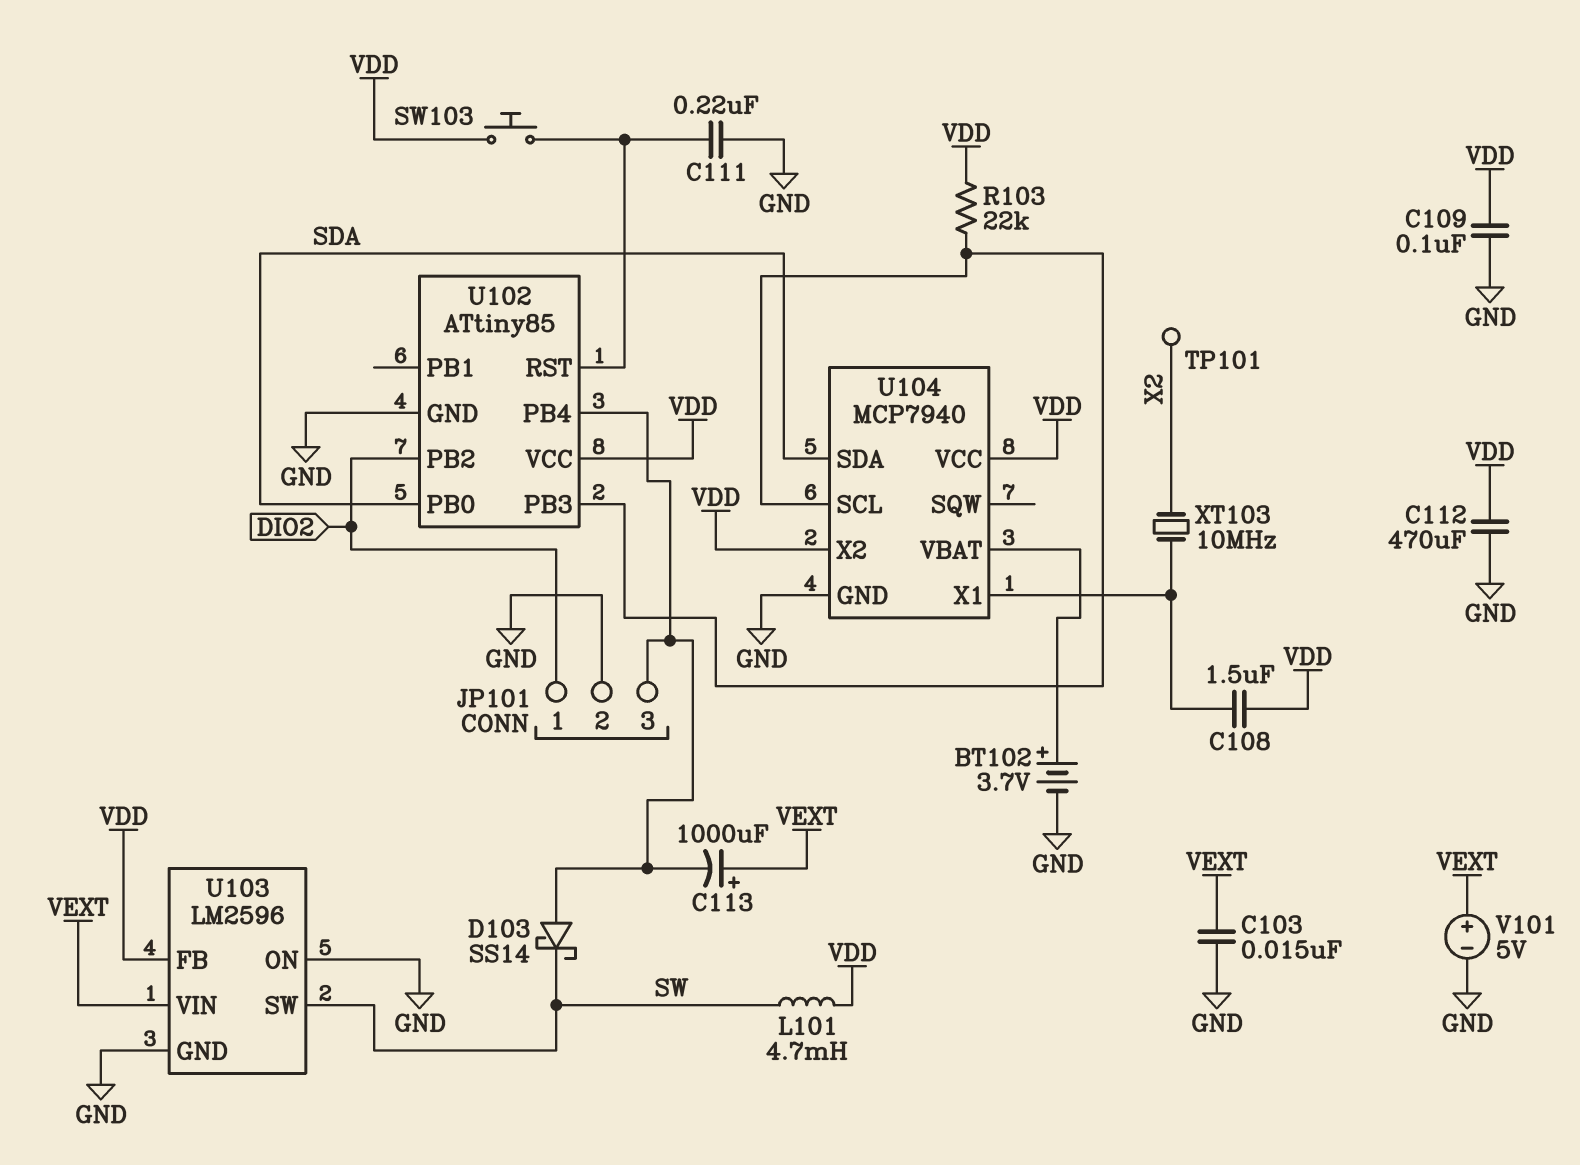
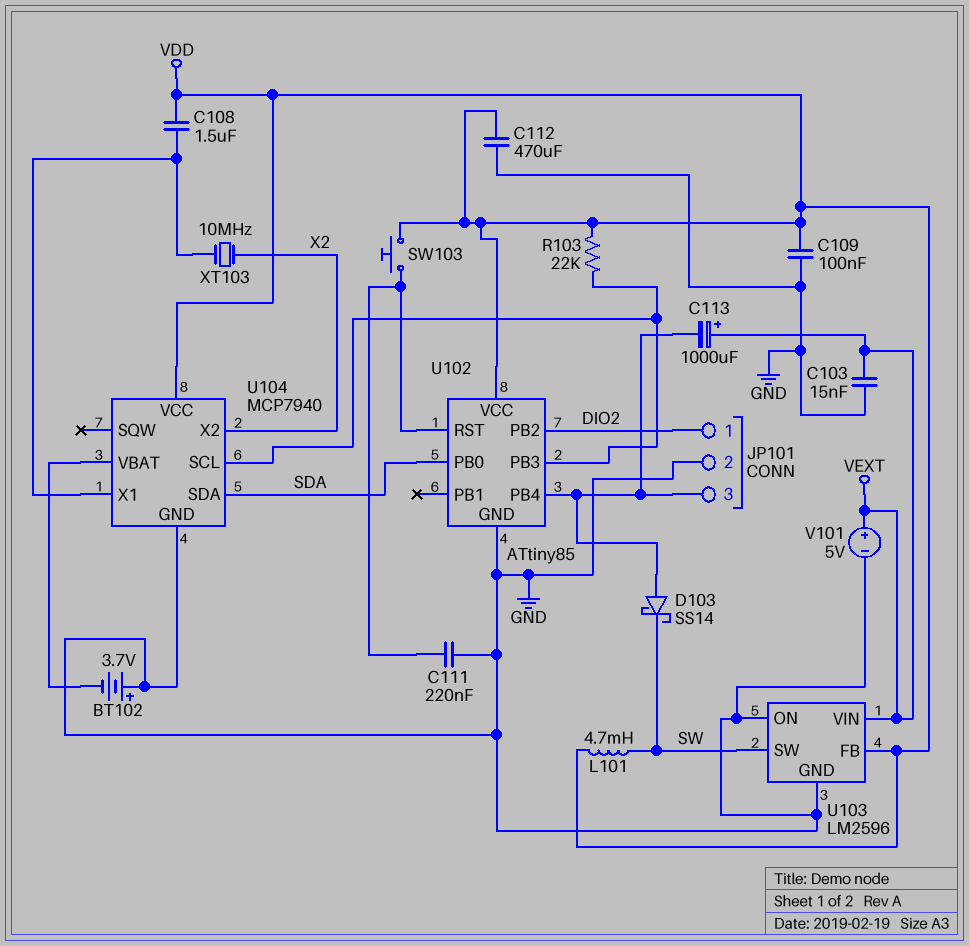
BT102: 3.7V (plus U104/VBAT, minus GND) -> 3.7V (plus GND, minus U104/VBAT)
TP101: test point (X2) -> none
U104 pin X2: VDD -> X2

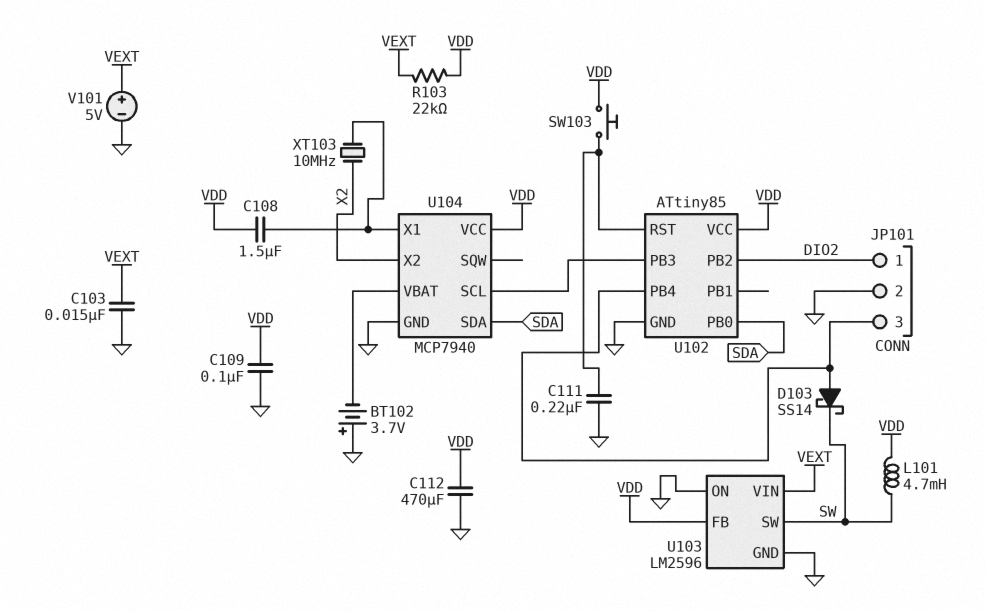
C113: 1000uF (plus VEXT, minus JP101/3) -> none
R103: 22k (U102/PB3, VDD) -> 22k (VDD, VEXT)

